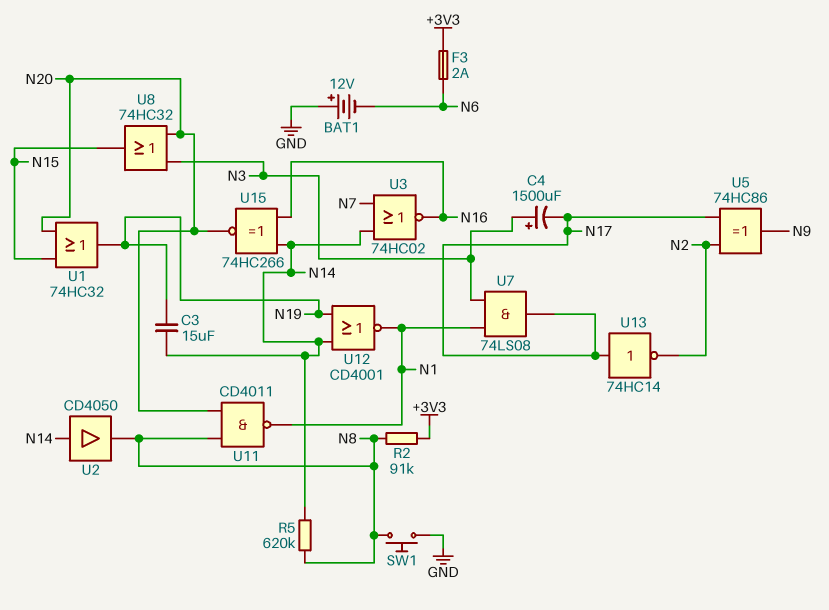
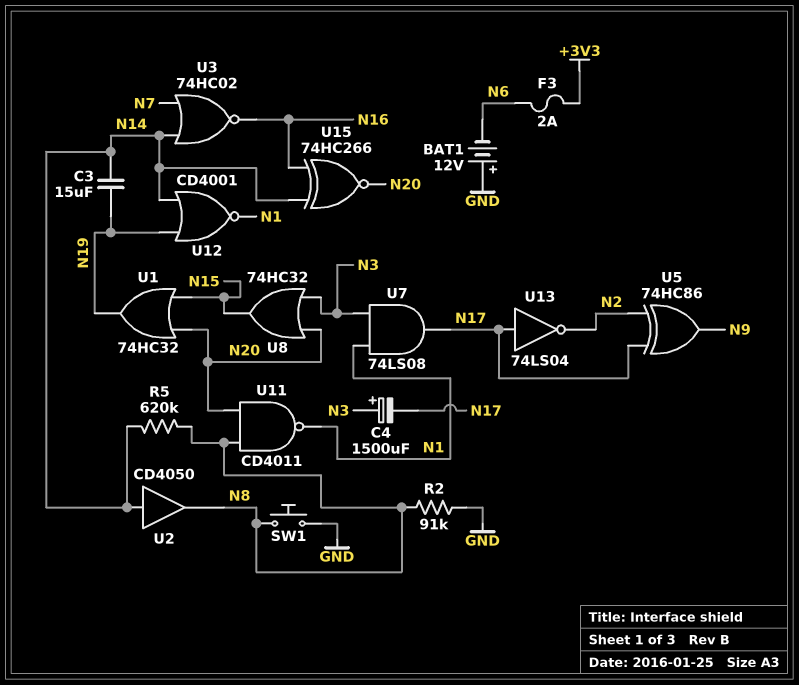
R2: 91k (+3V3, N8) -> 91k (GND, N8)
U13: NOT 74HC14 (in N17, out N2) -> NOT 74LS04 (in N17, out N2)

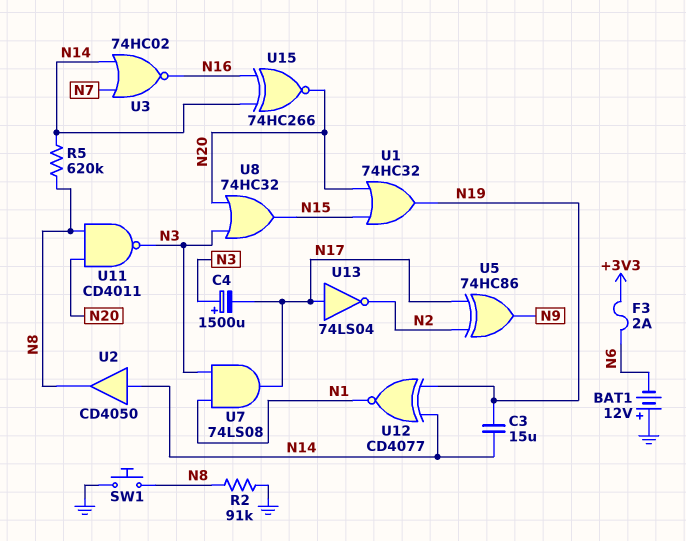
U11: NAND CD4011 (in N8, in N20, out N1) -> NAND CD4011 (in N8, in N20, out N3)
U12: NOR CD4001 (in N14, in N19, out N1) -> XNOR CD4077 (in N14, in N19, out N1)

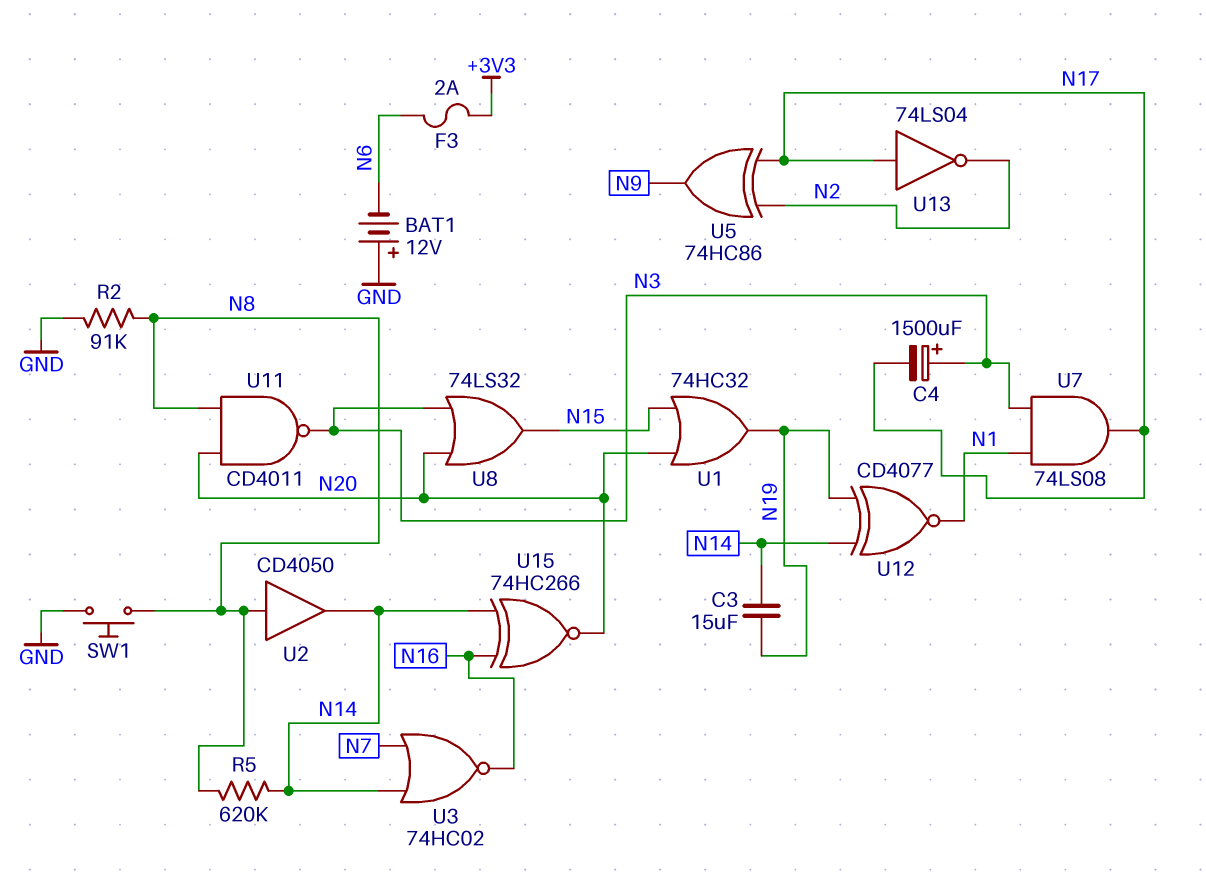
U2: buffer CD4050 (in N14, out N8) -> buffer CD4050 (in N8, out N14)
U8: OR 74HC32 (in N3, in N20, out N15) -> OR 74LS32 (in N3, in N20, out N15)

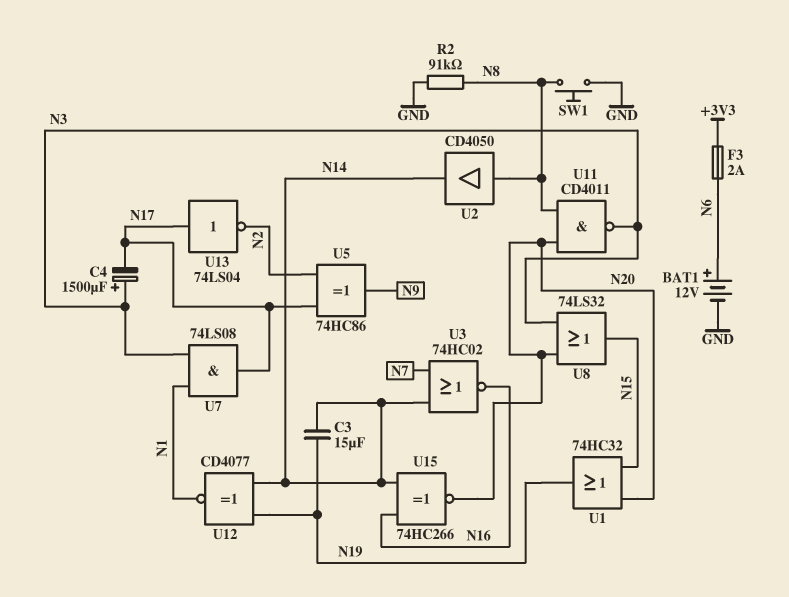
BAT1: 12V (plus GND, minus N6) -> 12V (plus N6, minus GND)
R5: 620k (N8, N14) -> none

